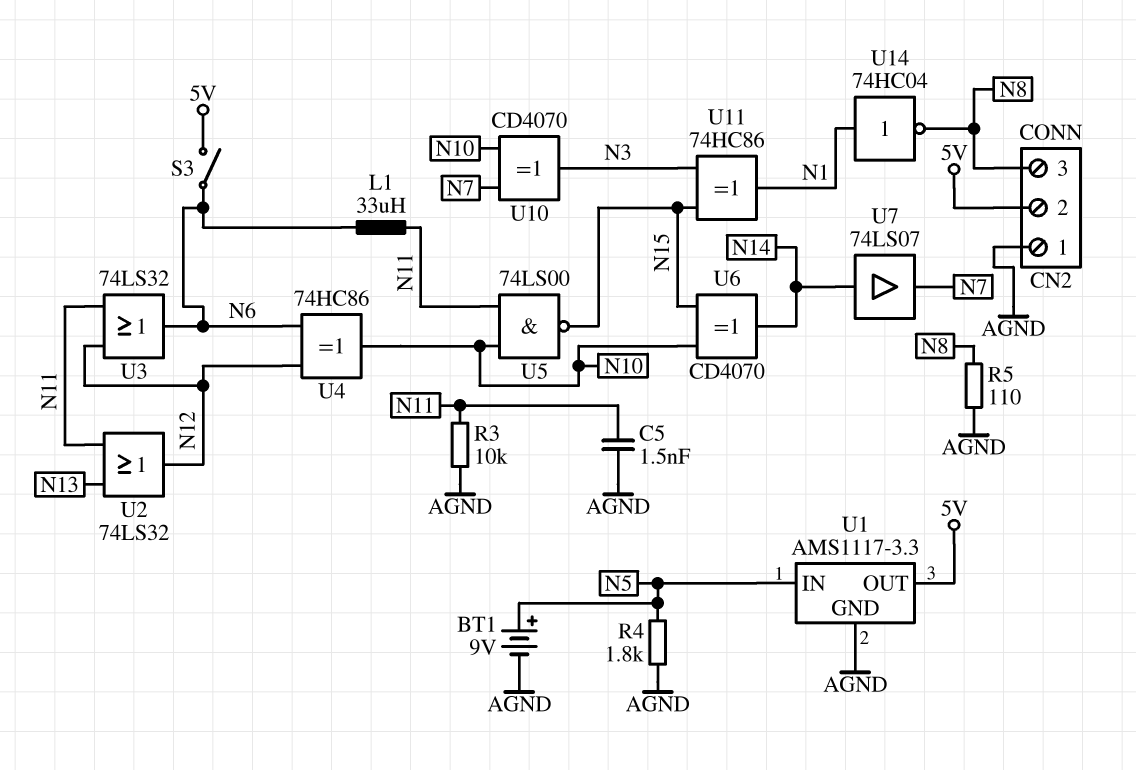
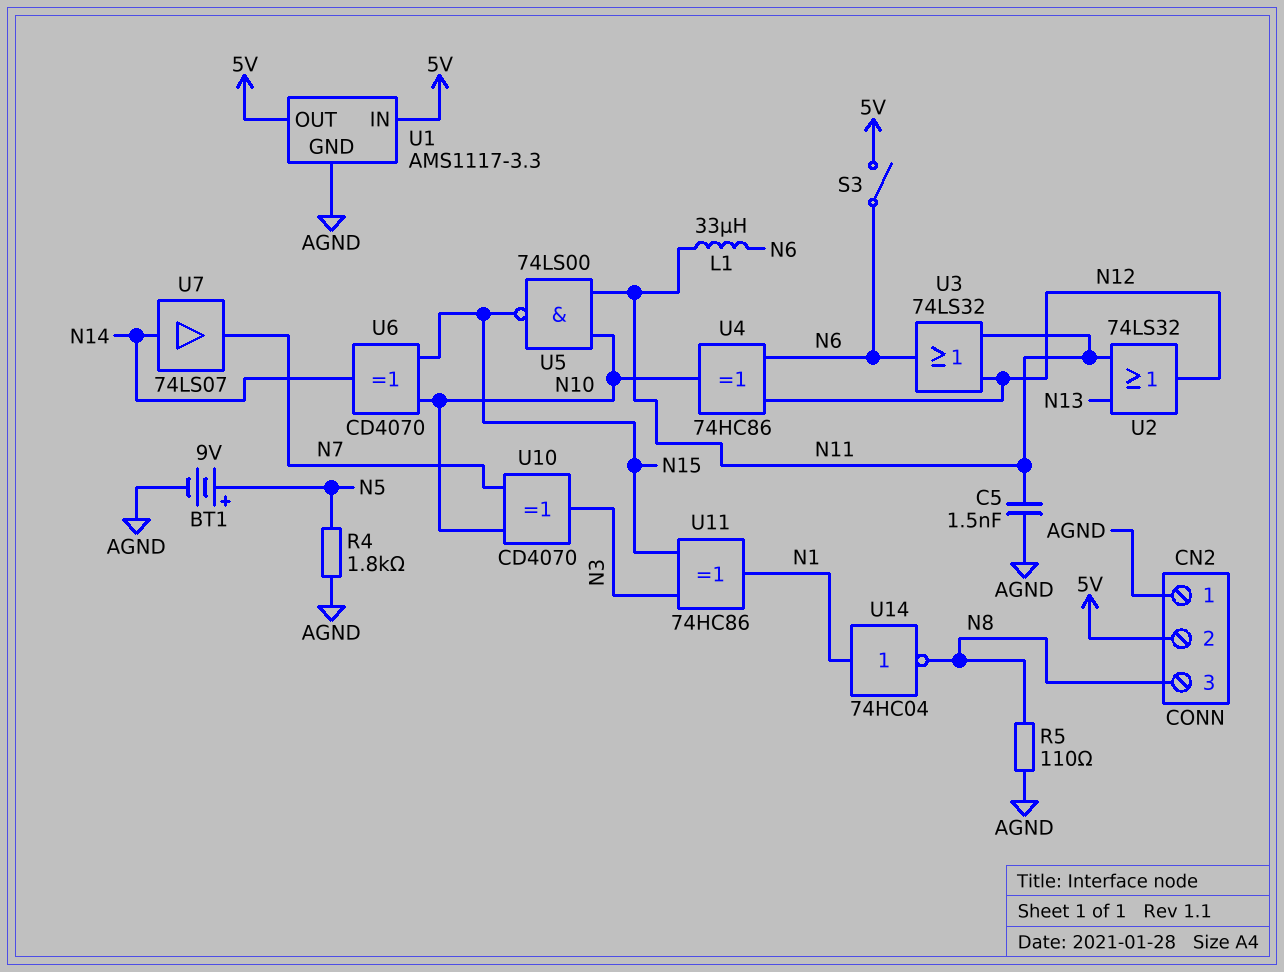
R3: 10k (AGND, N11) -> none
U1 pin IN: N5 -> 5V

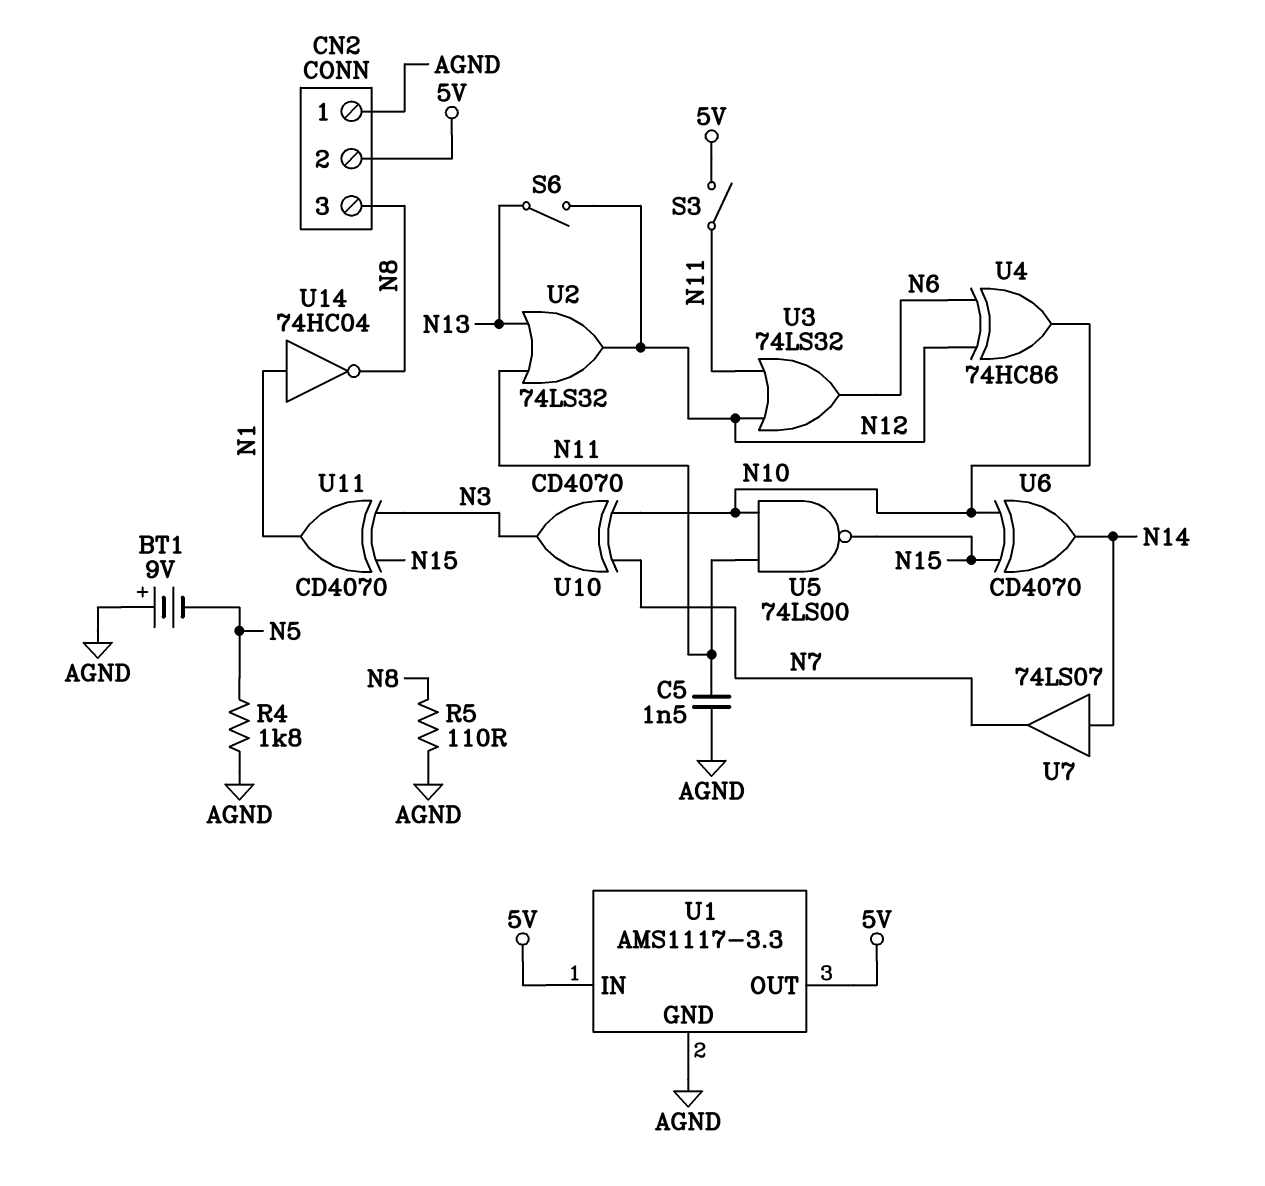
BT1: 9V (plus N5, minus AGND) -> 9V (plus AGND, minus N5)
L1: 33uH (N6, N11) -> none
S3: switch (5V, N6) -> switch (5V, N11)
S6: none -> switch (N12, N13)
U11: XOR 74HC86 (in N3, in N15, out N1) -> XOR CD4070 (in N3, in N15, out N1)

